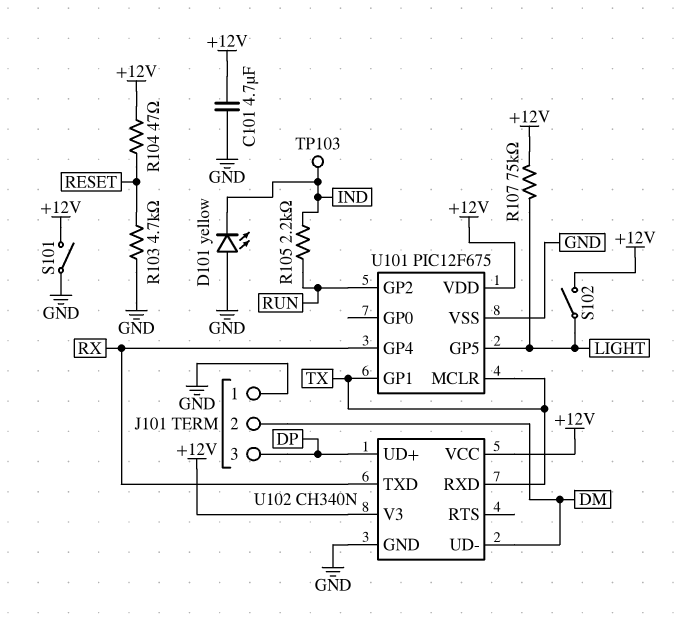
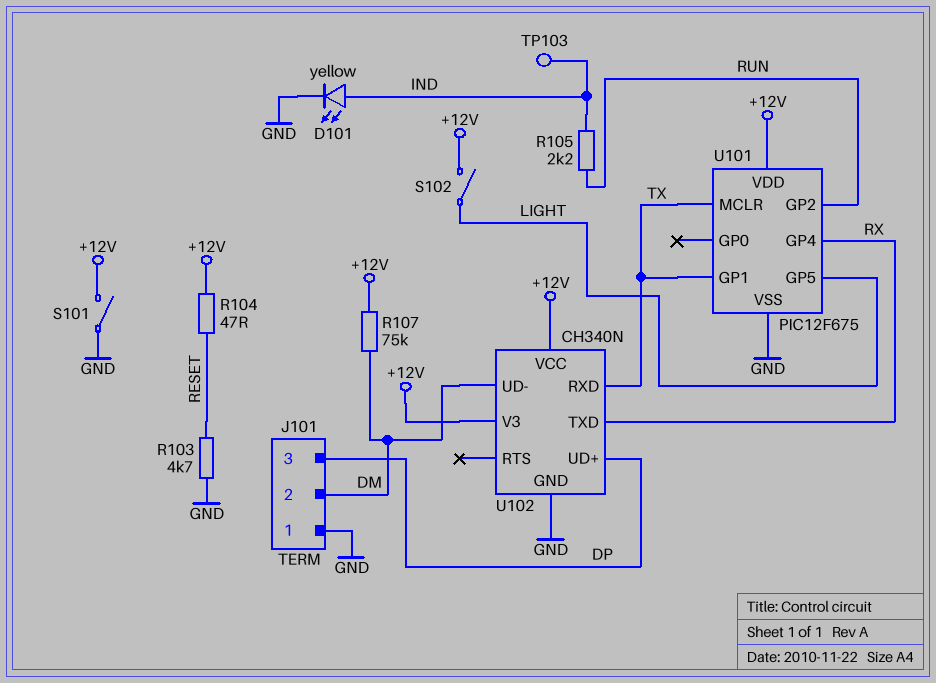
C101: 4.7uF (+12V, GND) -> none
D101: LED yellow (A GND, K IND) -> LED yellow (A IND, K GND)
R107: 75k (+12V, LIGHT) -> 75k (+12V, DM)

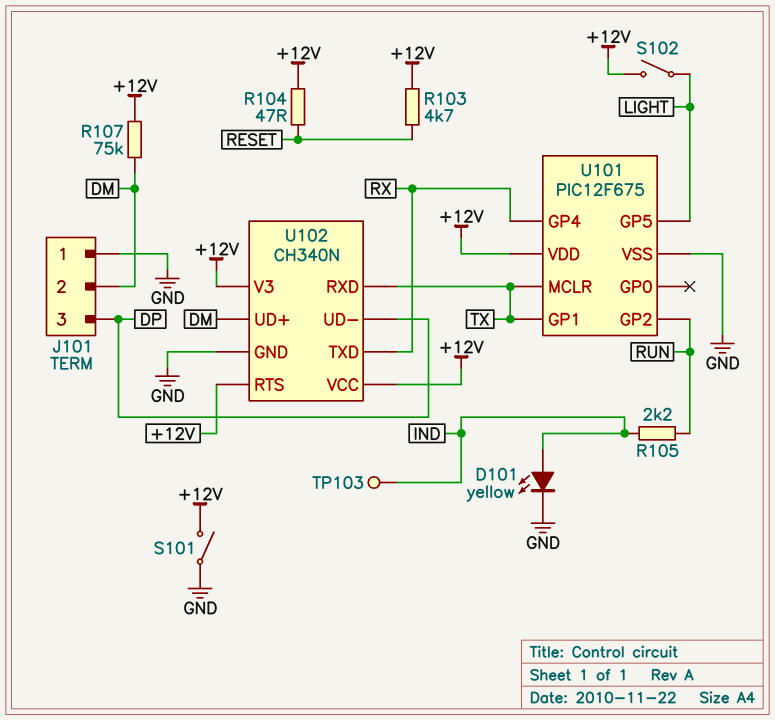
R103: 4.7k (GND, RESET) -> 4.7k (+12V, RESET)
U102 pin RTS: none -> +12V
U102 pin UD+: DP -> DM
U102 pin UD-: DM -> DP

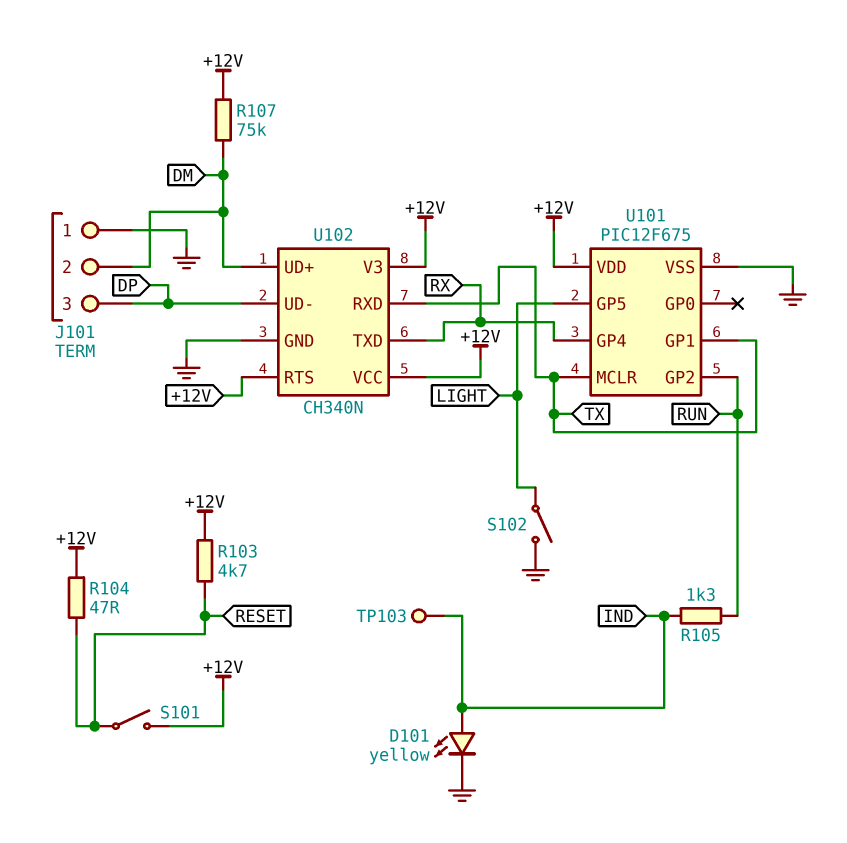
R105: 2.2k (IND, RUN) -> 1.3k (IND, RUN)
S101: switch (+12V, GND) -> switch (+12V, RESET)
S102: switch (+12V, LIGHT) -> switch (GND, LIGHT)

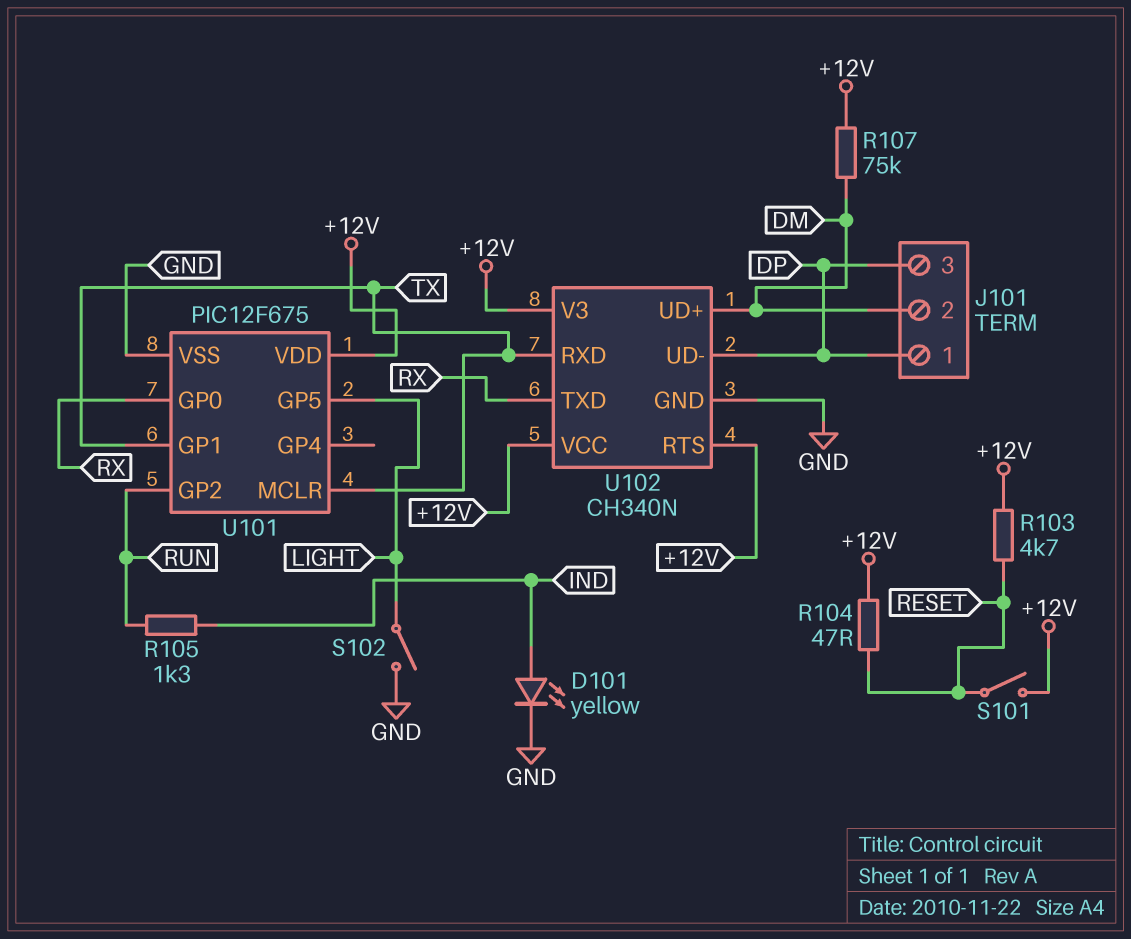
J101 pin 1: GND -> DP
TP103: test point (IND) -> none
U101 pin GP0: none -> RX
U101 pin GP4: RX -> none

